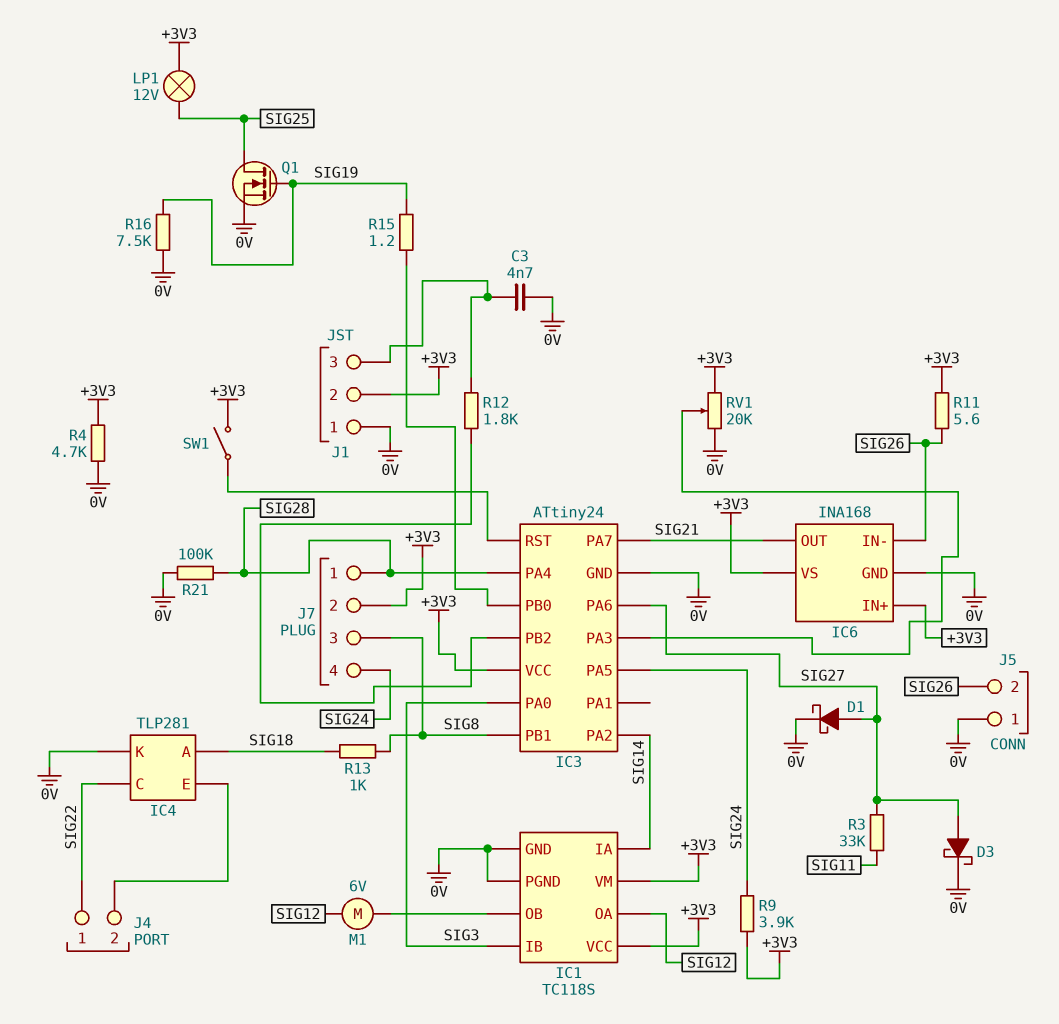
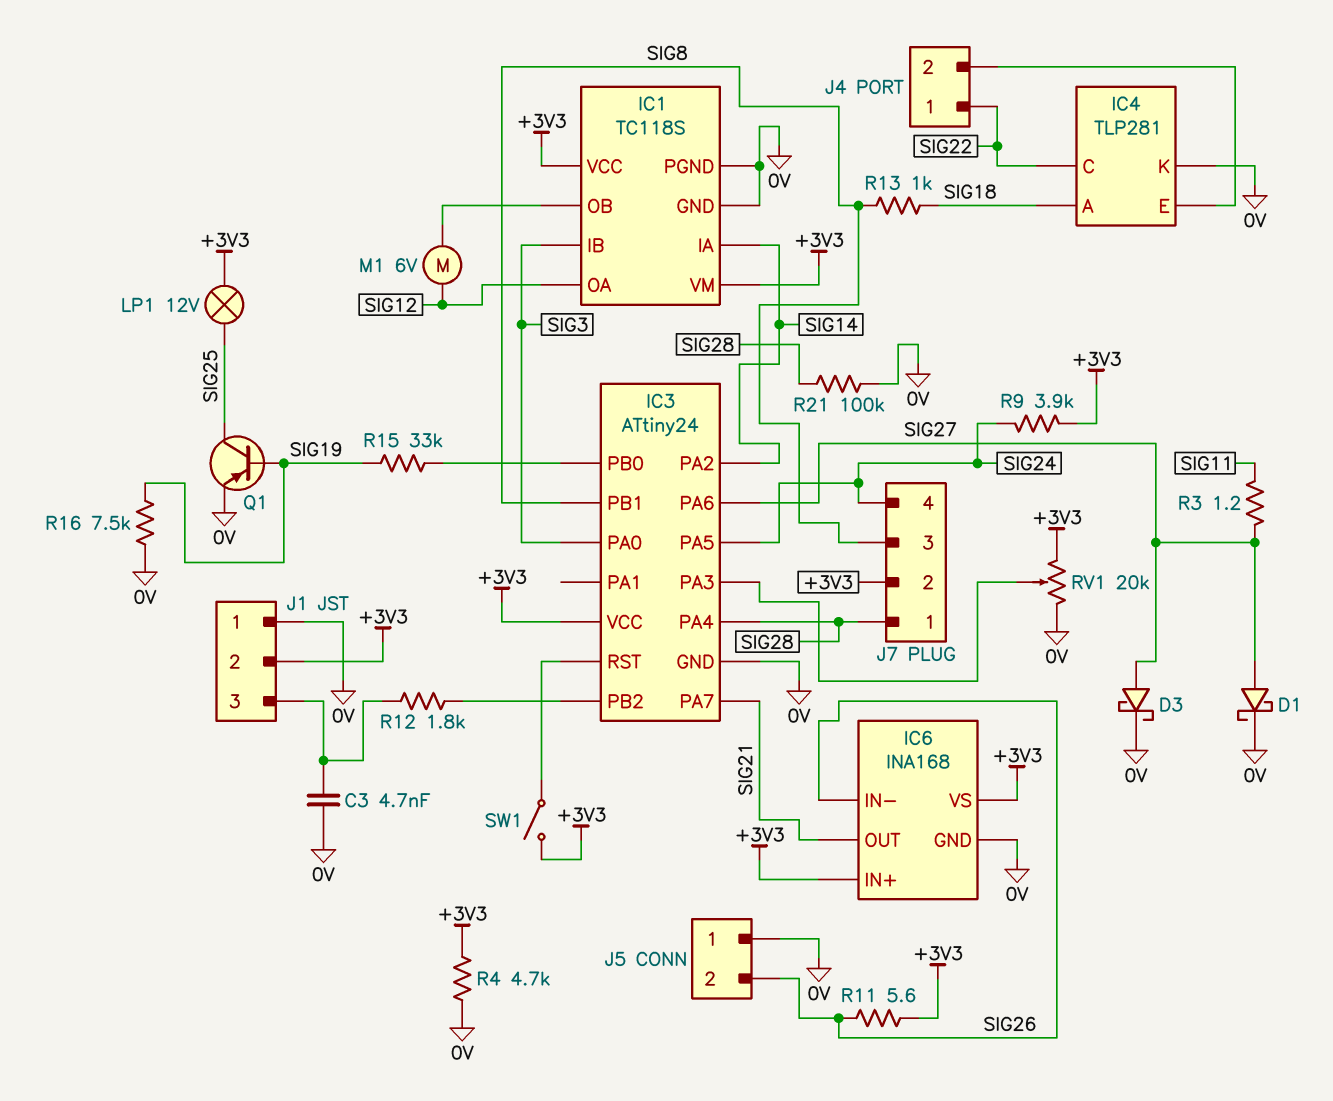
Q1: NMOS (G SIG19, D SIG25, S 0V) -> PNP (B SIG19, C SIG25, E 0V)
R3: 33k (SIG11, SIG27) -> 1.2 (SIG11, SIG27)
R15: 1.2 (IC3/PB0, SIG19) -> 33k (IC3/PB0, SIG19)

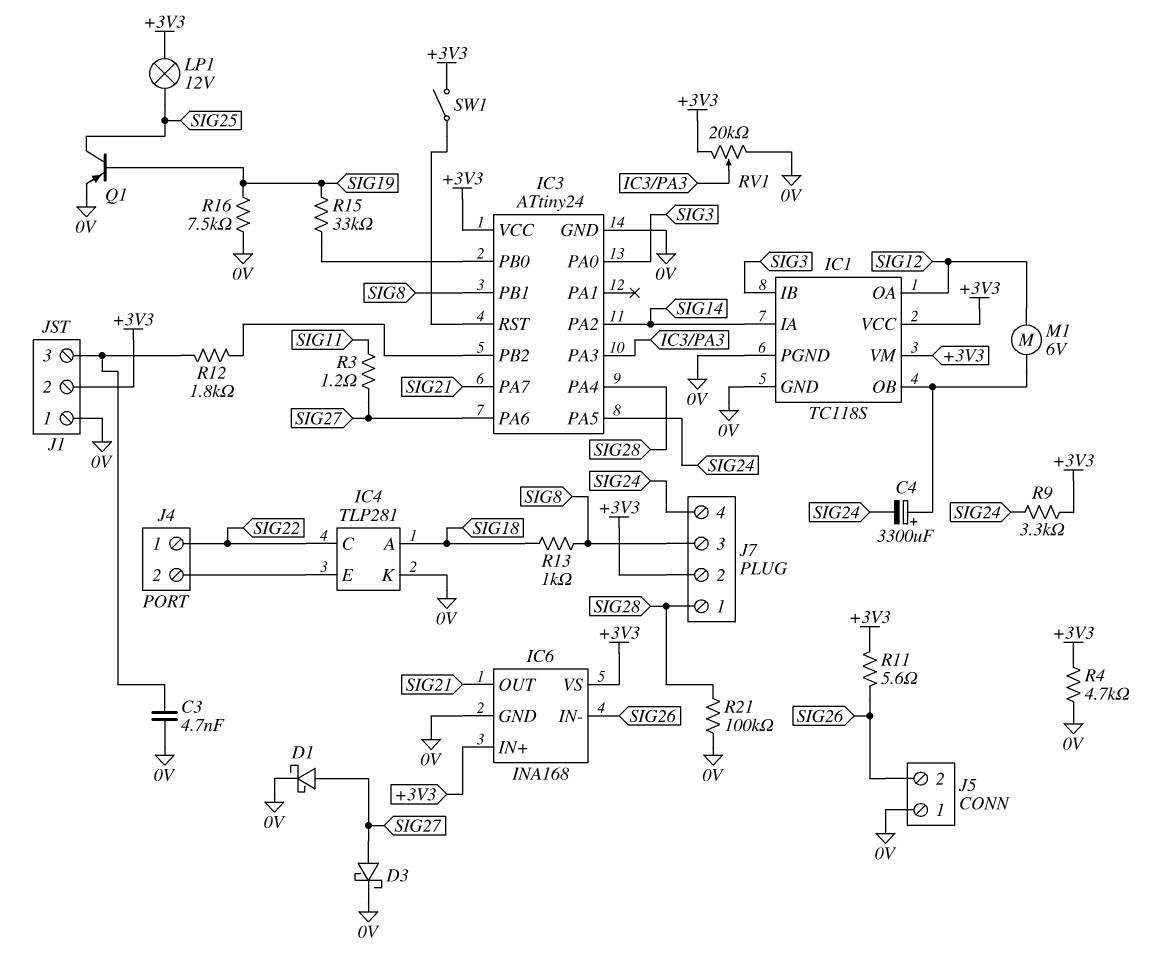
C4: none -> 3300uF (plus IC1/OB, minus SIG24)
R9: 3.9k (+3V3, SIG24) -> 3.3k (+3V3, SIG24)

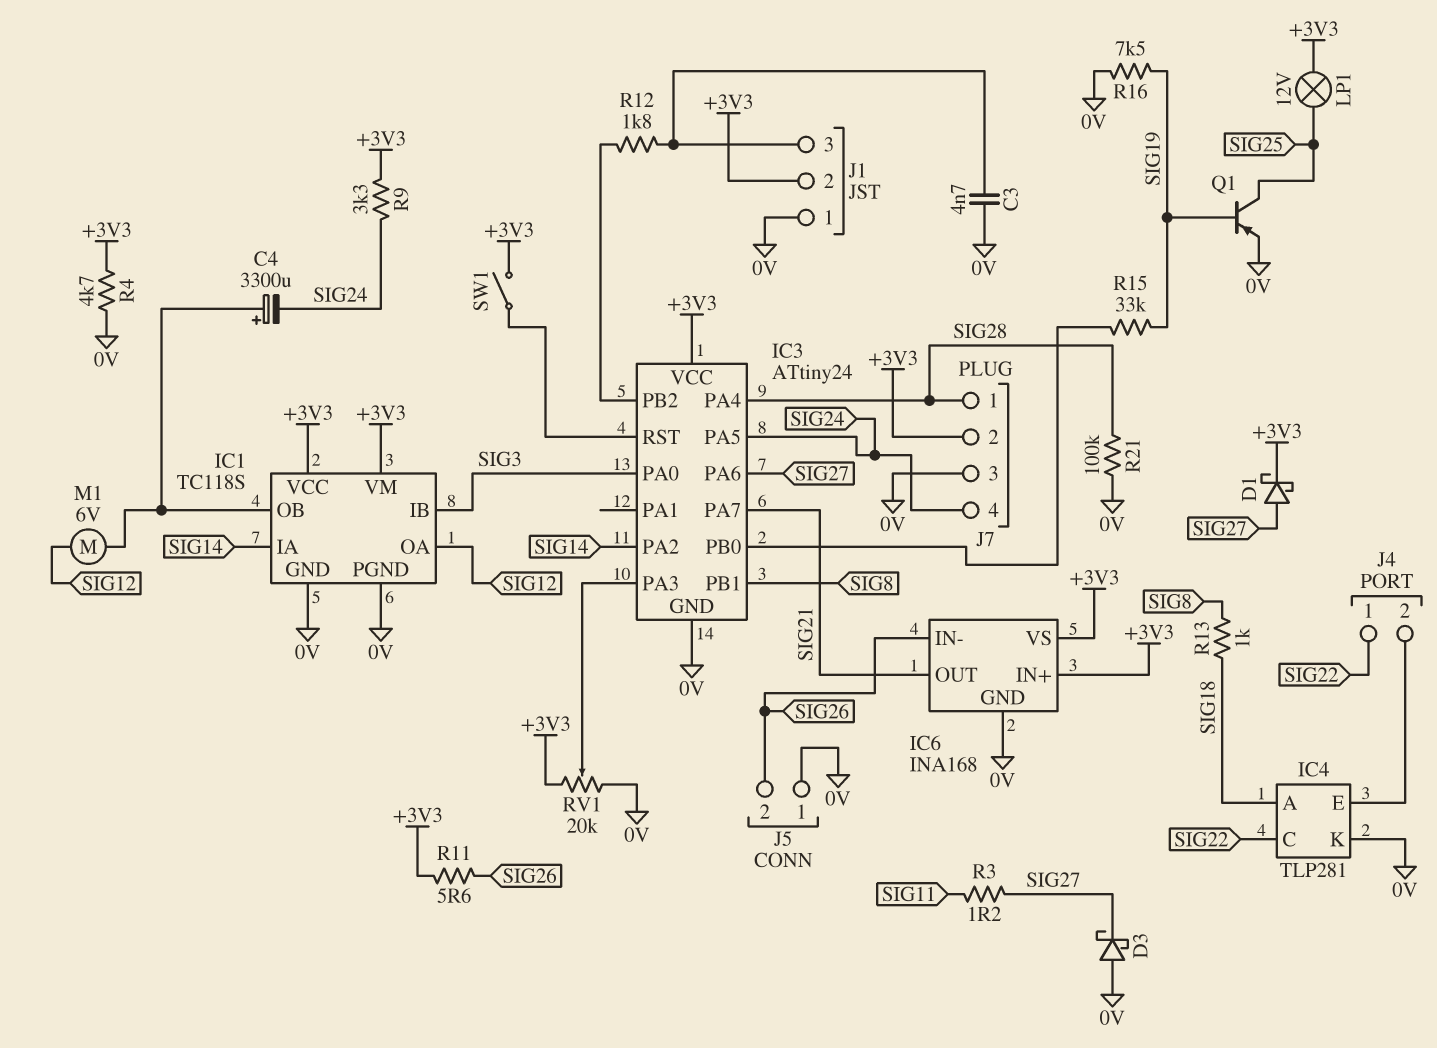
D1: schottky (A SIG27, K 0V) -> schottky (A SIG27, K +3V3)
D3: schottky (A SIG27, K 0V) -> schottky (A 0V, K SIG27)
J7 pin 3: SIG8 -> 0V

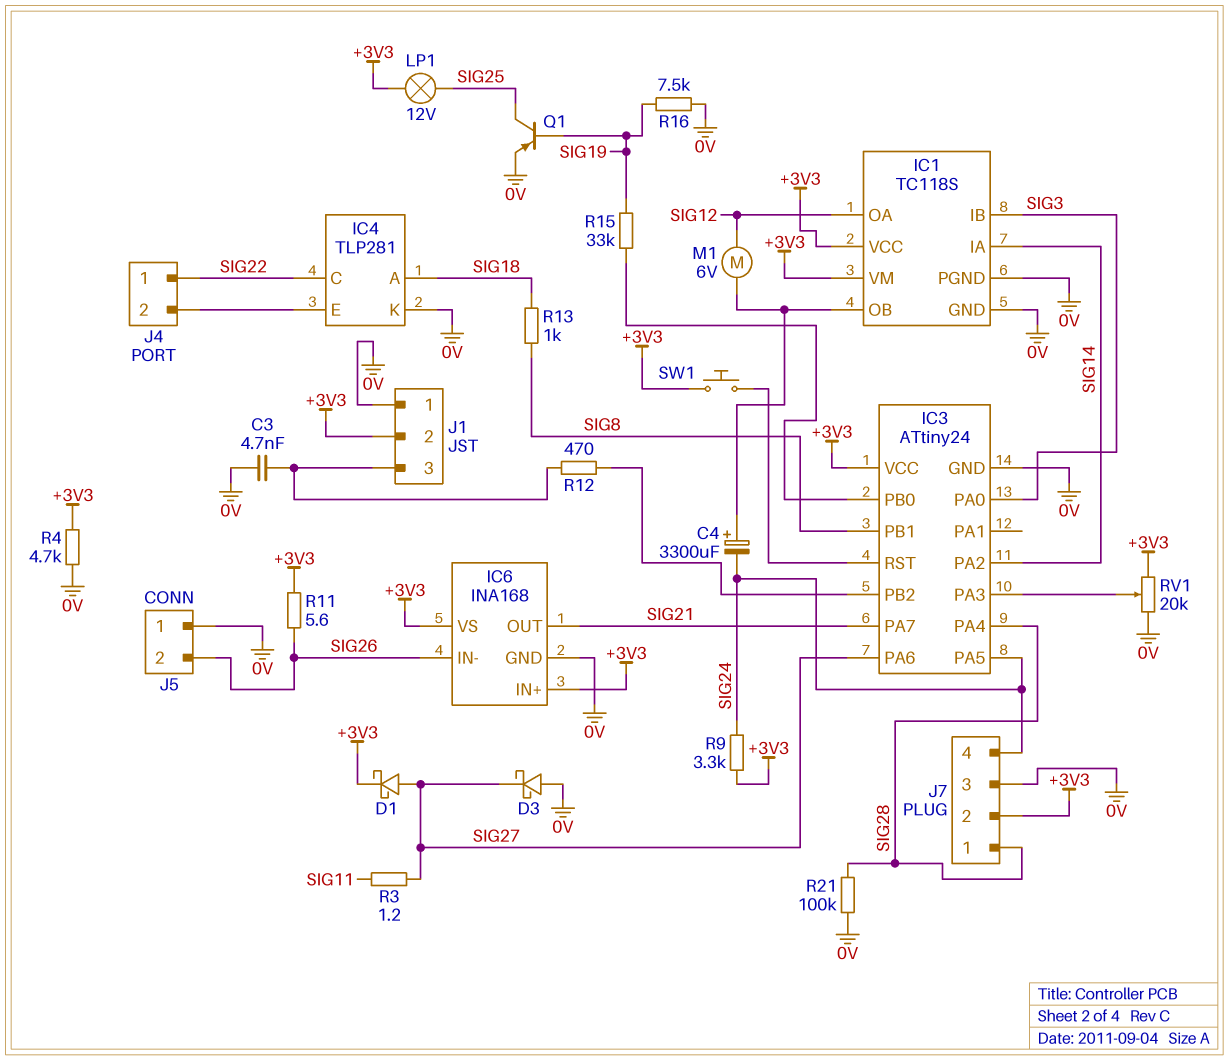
R12: 1.8k (IC3/PB2, J1/3) -> 470 (IC3/PB2, J1/3)
SW1: switch (+3V3, IC3/RST) -> button (+3V3, IC3/RST)

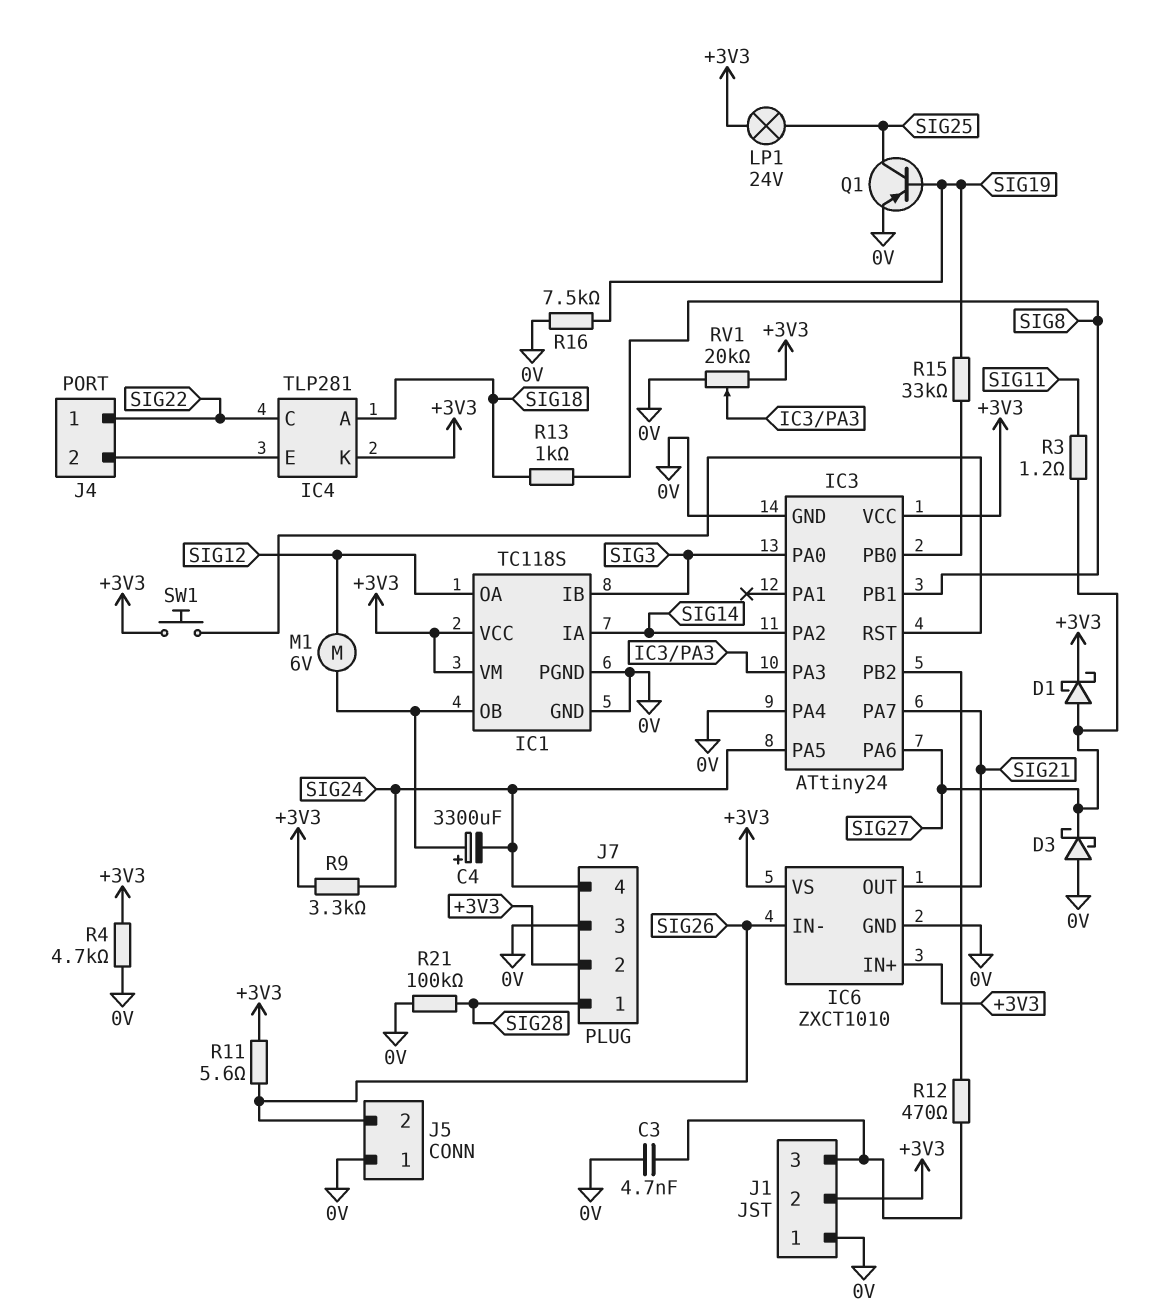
IC3 pin PA4: SIG28 -> 0V
IC4 pin K: 0V -> +3V3
IC6: INA168 -> ZXCT1010
LP1: lamp 12V (+3V3, SIG25) -> lamp 24V (+3V3, SIG25)

